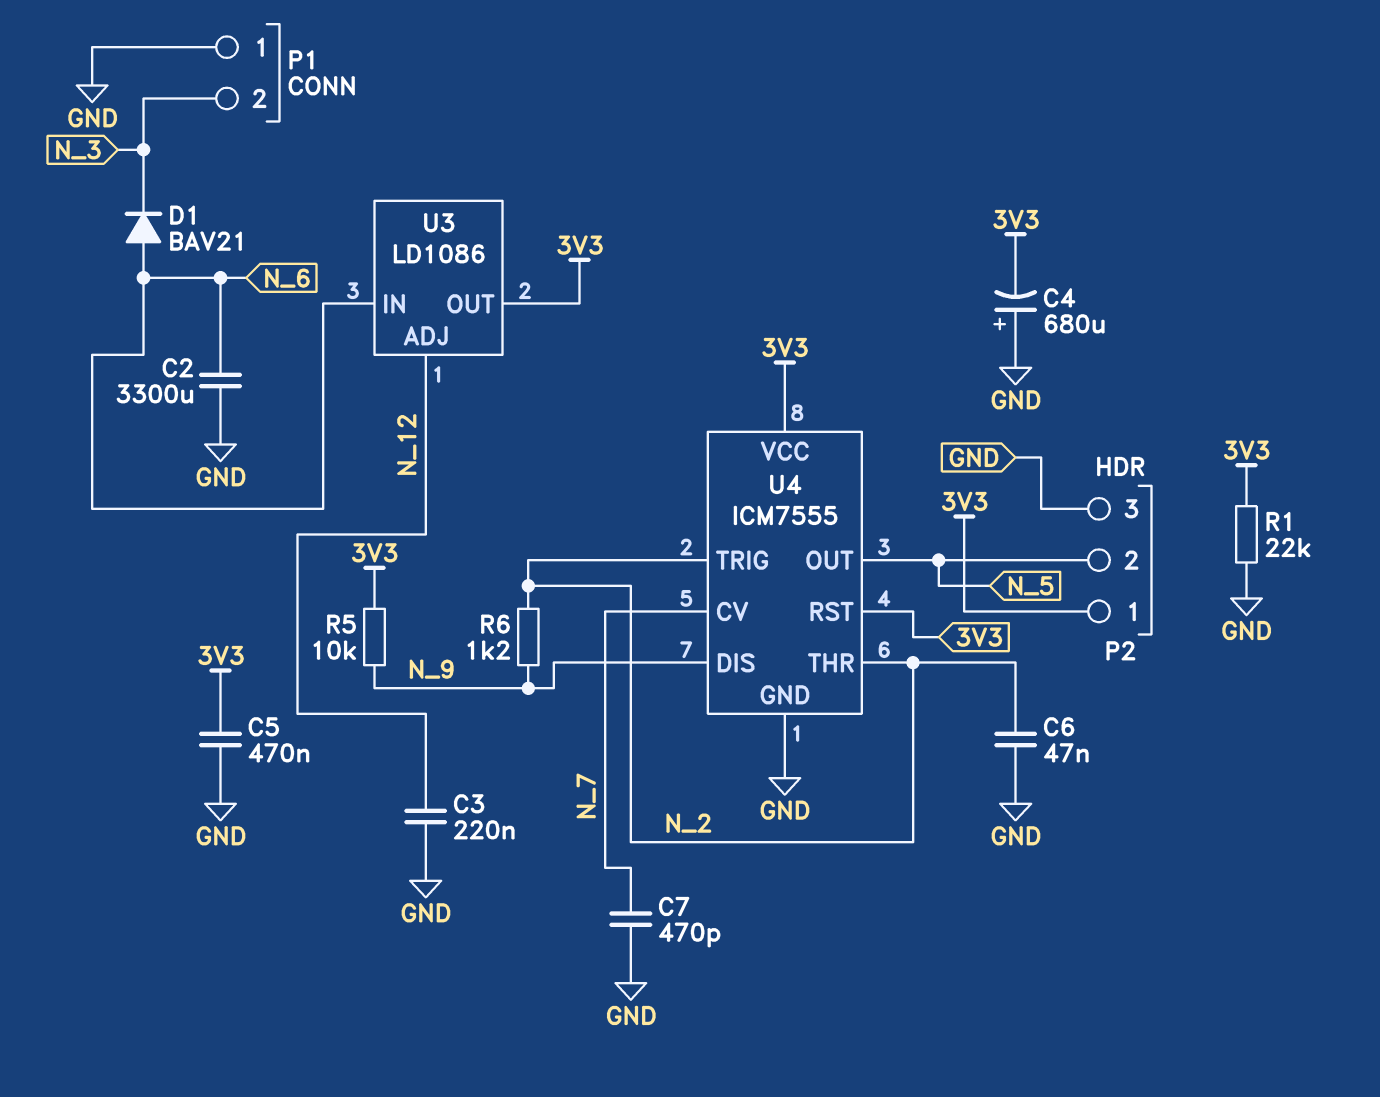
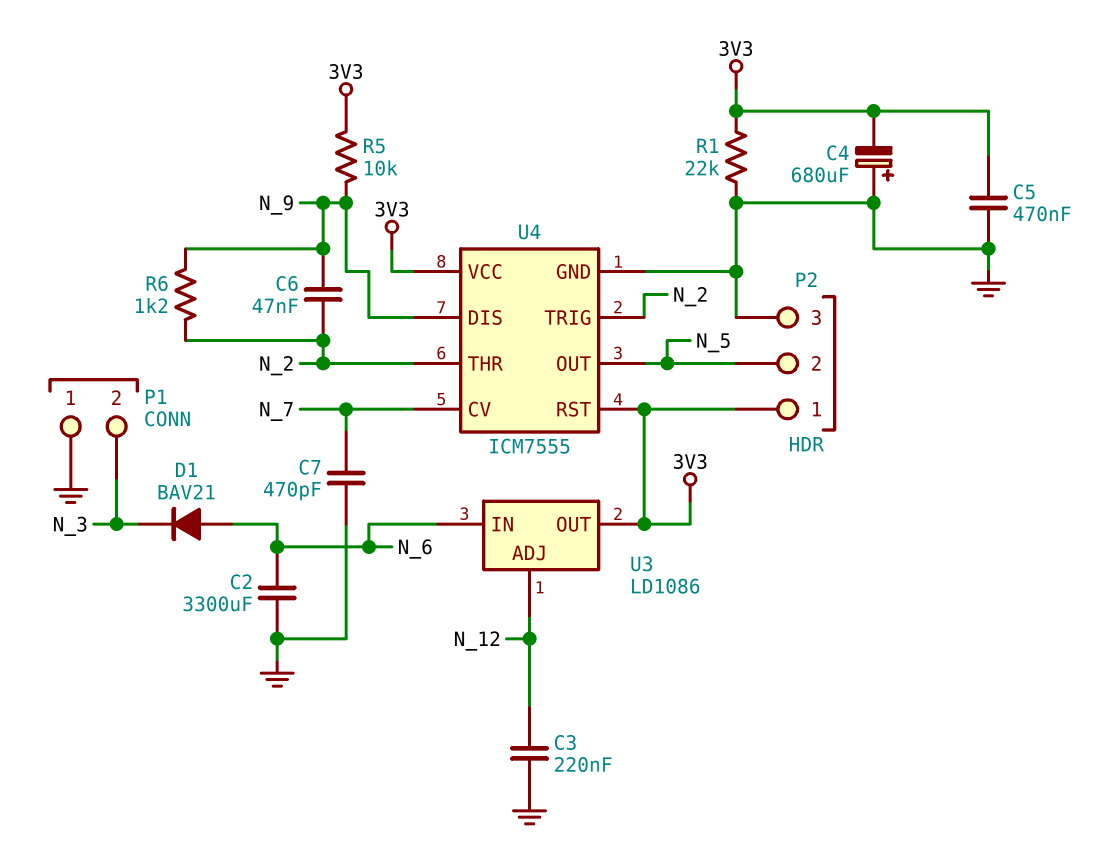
C6: 47nF (GND, N_2) -> 47nF (N_2, N_9)

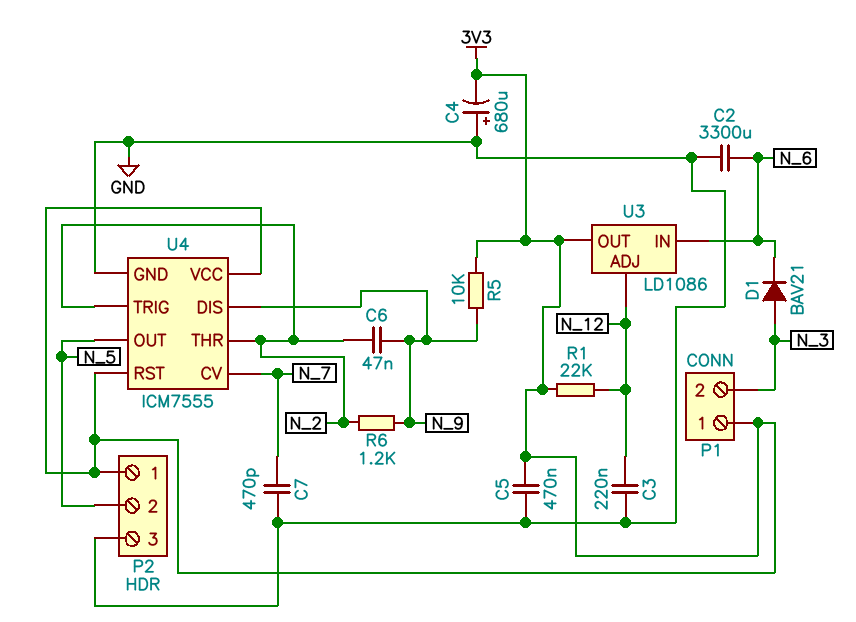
D1: diode BAV21 (A N_6, K N_3) -> diode BAV21 (A N_3, K N_6)
P1 pin 1: GND -> 3V3
R1: 22k (3V3, GND) -> 22k (3V3, N_12)

